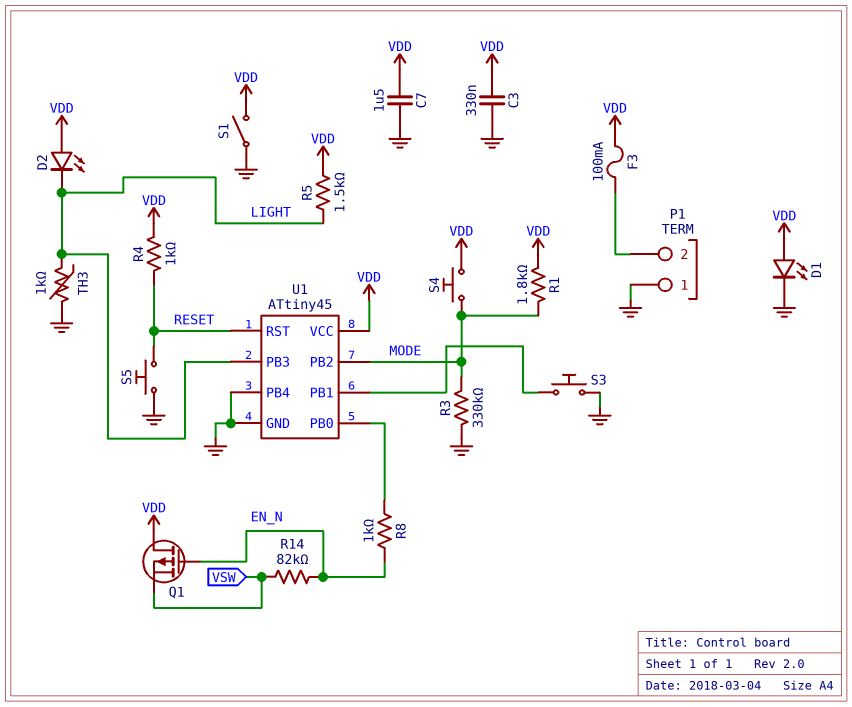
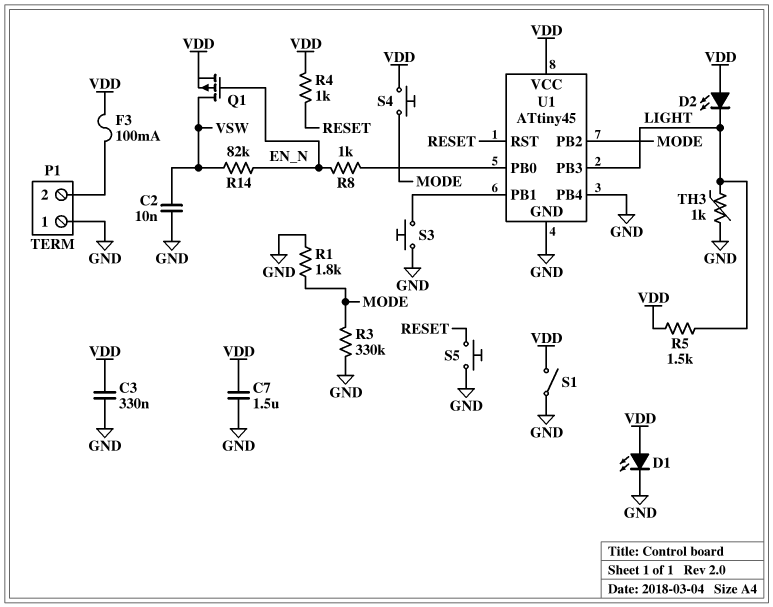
C2: none -> 10nF (GND, VSW)
Q1: PMOS (G EN_N, D VDD, S VSW) -> PMOS (G EN_N, D VSW, S VDD)
R1: 1.8k (MODE, VDD) -> 1.8k (GND, MODE)

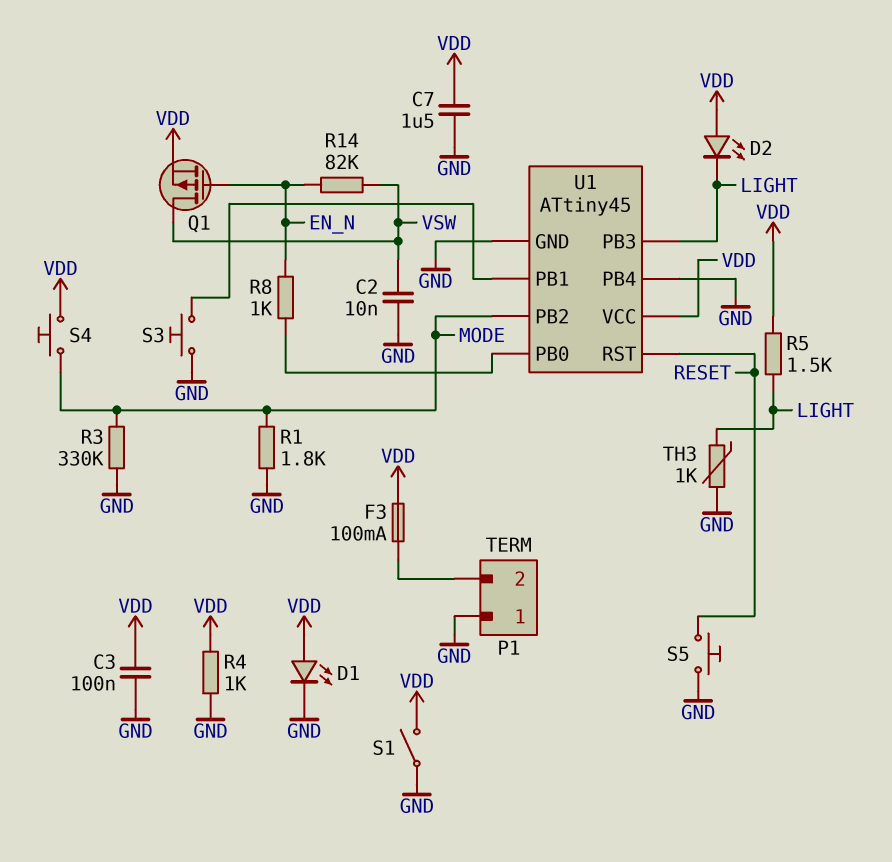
C3: 330nF (GND, VDD) -> 100nF (GND, VDD)
R4: 1k (RESET, VDD) -> 1k (GND, VDD)

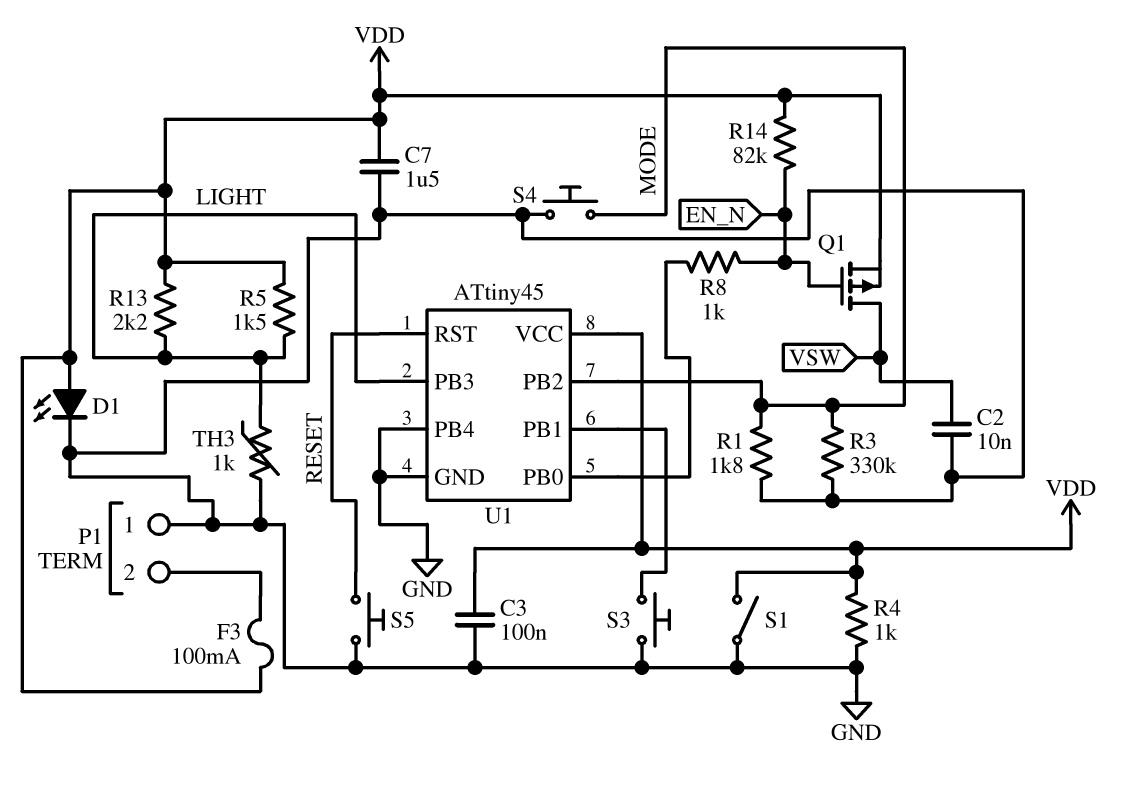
D2: LED (A VDD, K LIGHT) -> none
R13: none -> 2.2k (LIGHT, VDD)
R14: 82k (EN_N, VSW) -> 82k (EN_N, VDD)
S4: button (MODE, VDD) -> button (GND, MODE)

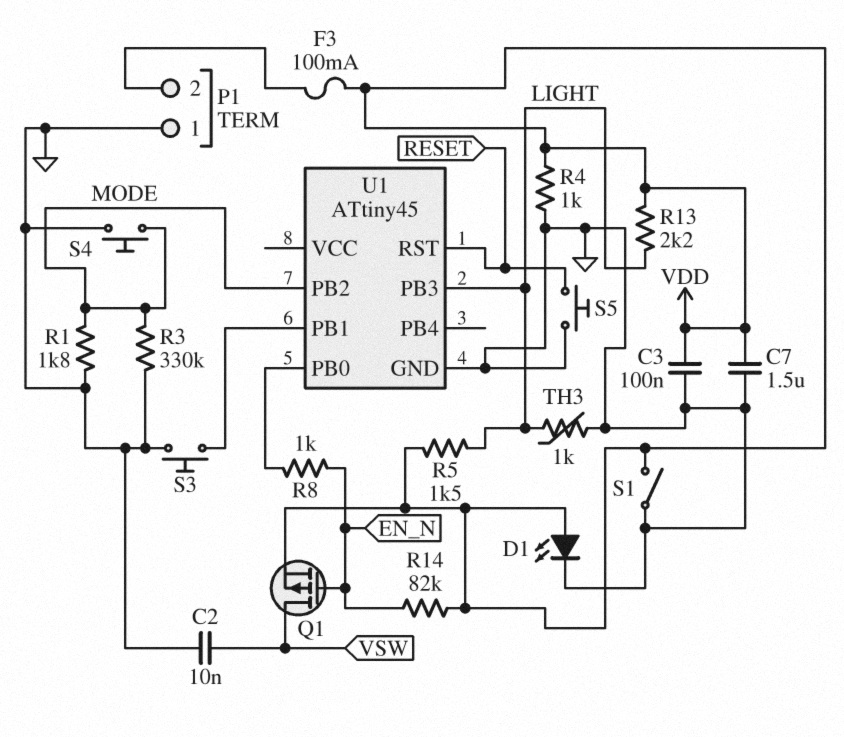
U1 pin PB4: GND -> none
U1 pin VCC: VDD -> none

